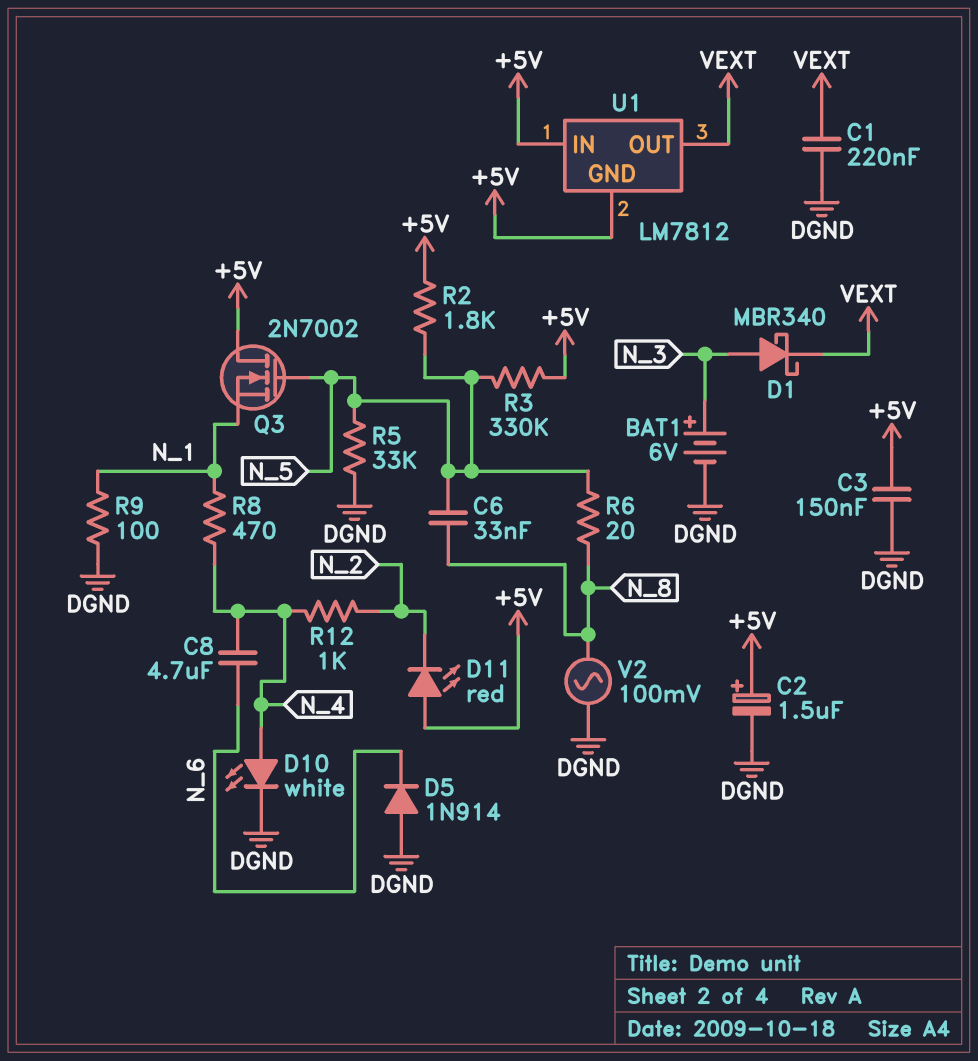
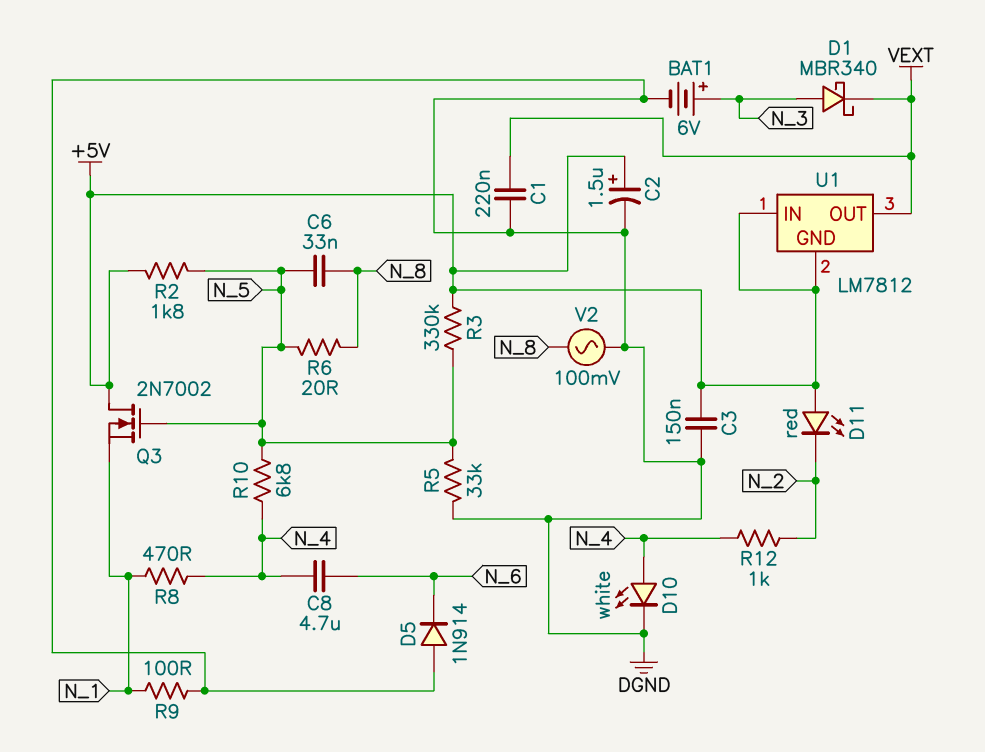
R10: none -> 6.8k (N_4, N_5)

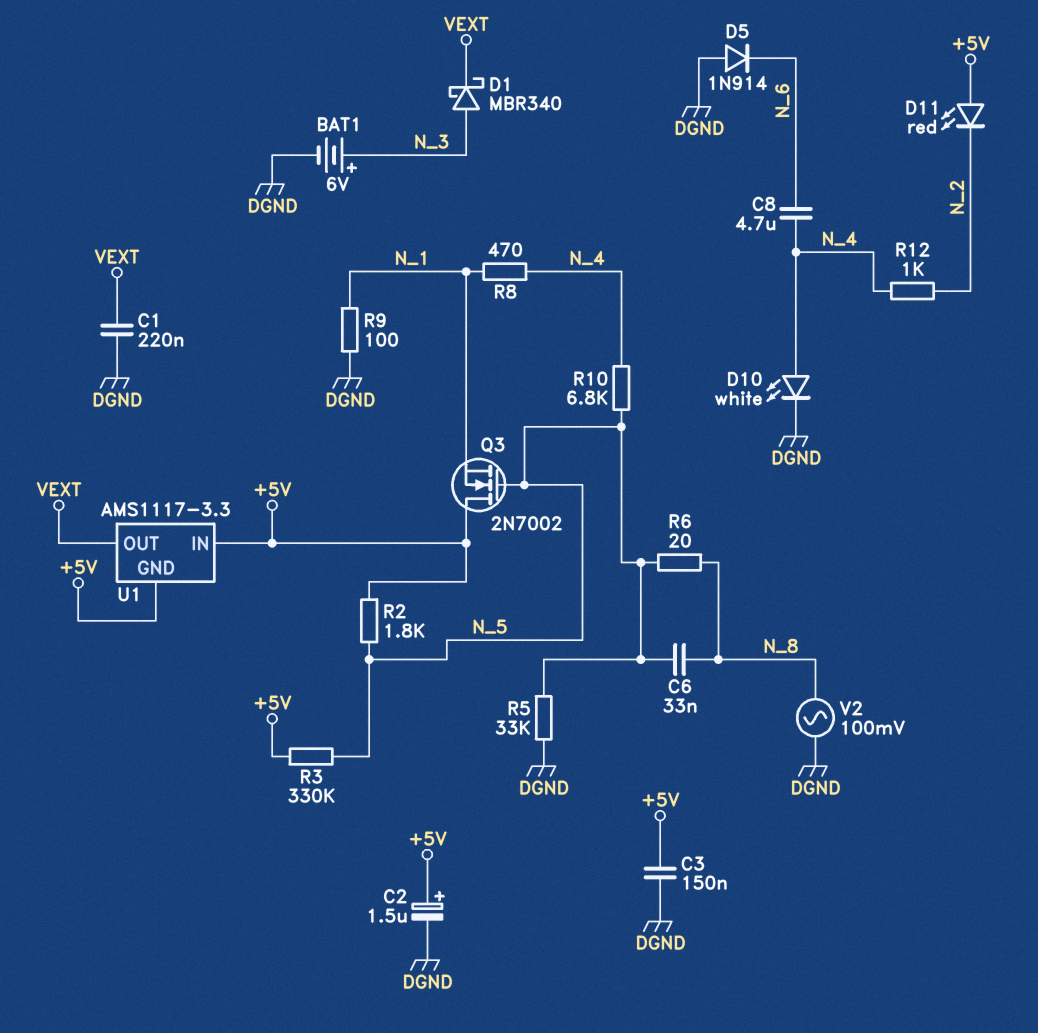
U1: LM7812 -> AMS1117-3.3

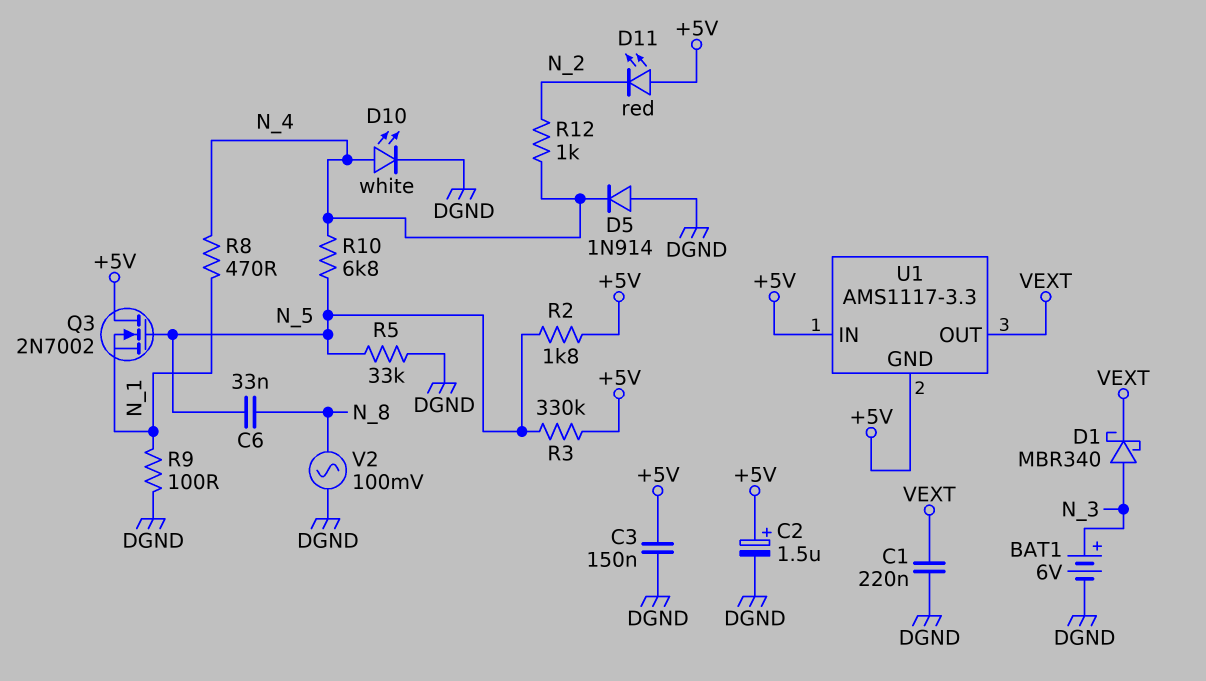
C8: 4.7uF (N_4, N_6) -> none
D5: diode 1N914 (A DGND, K N_6) -> diode 1N914 (A DGND, K N_4)
R6: 20 (N_5, N_8) -> none

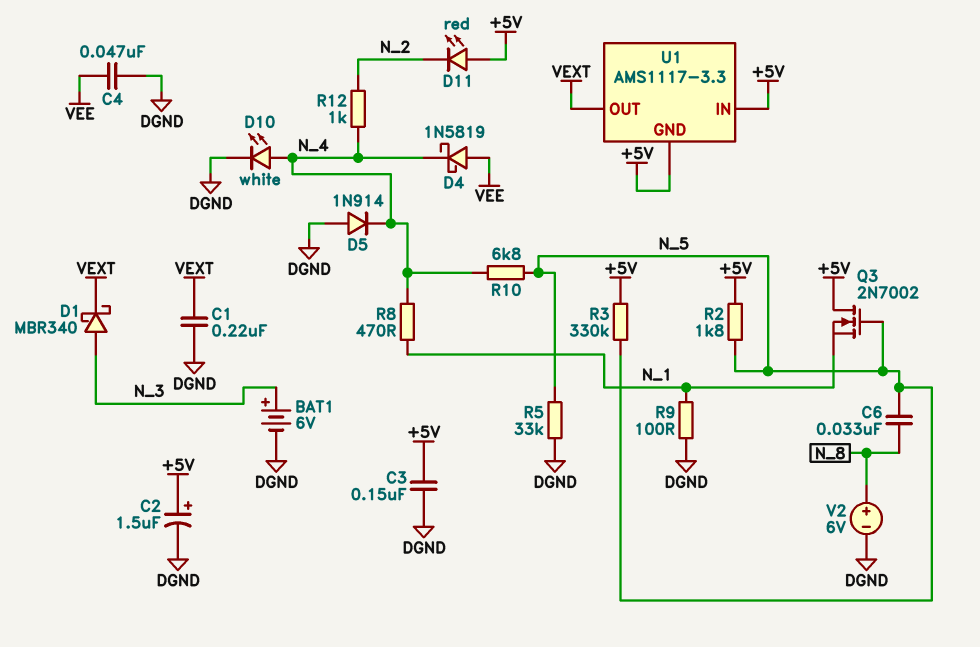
C4: none -> 47nF (DGND, VEE)
D4: none -> schottky 1N5819 (A VEE, K N_4)
V2: AC 100mV (DGND, N_8) -> 6V (plus N_8, minus DGND)

